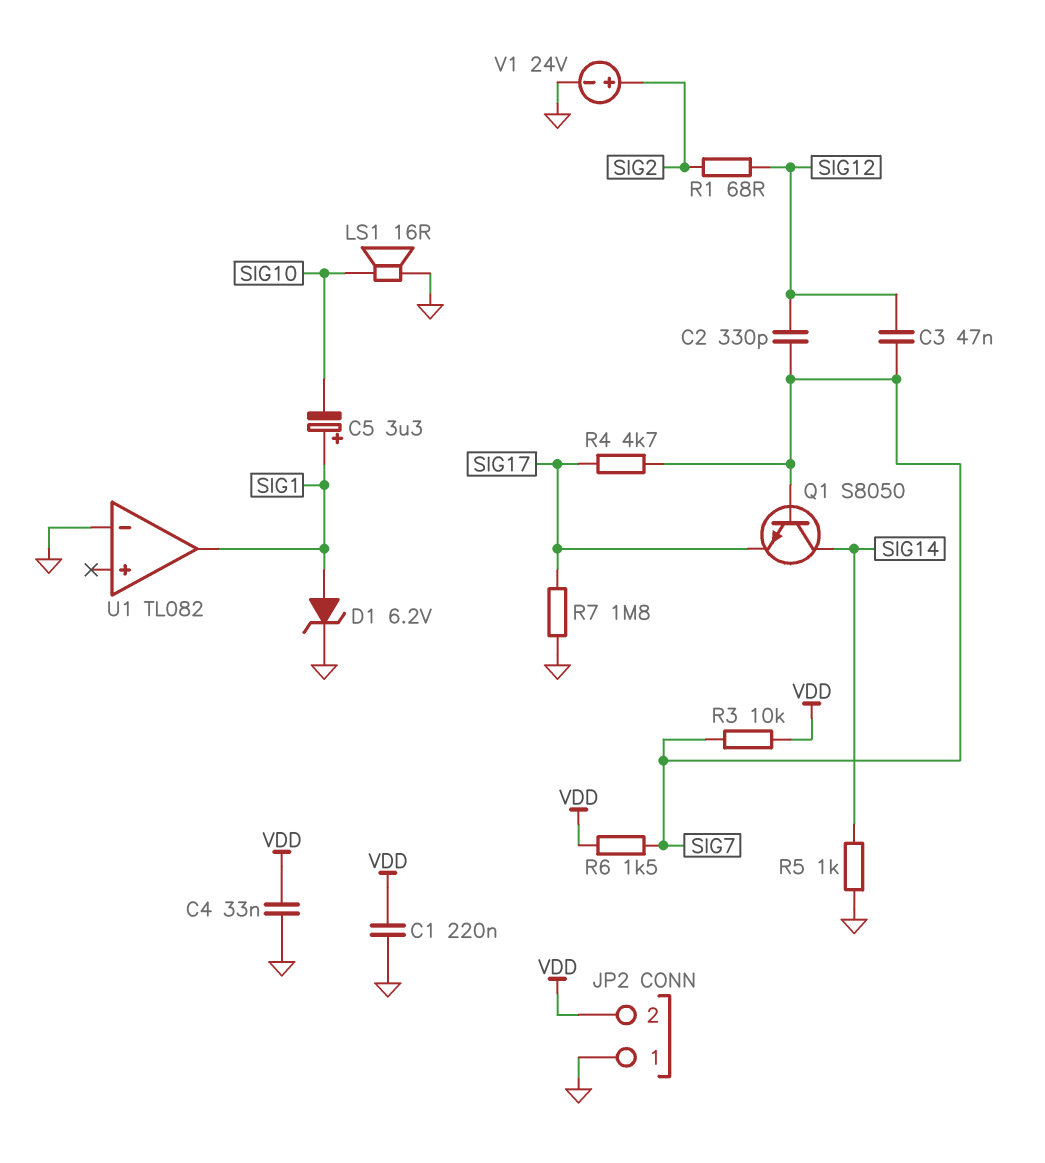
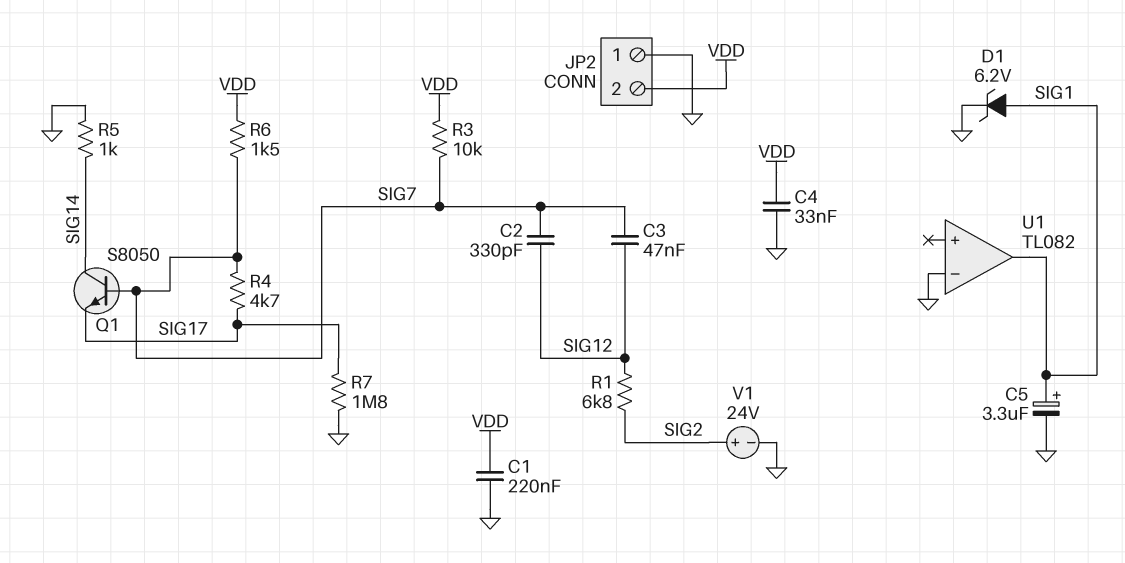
C5: 3.3uF (plus SIG1, minus SIG10) -> 3.3uF (plus SIG1, minus GND)
LS1: speaker 16R (GND, SIG10) -> none
R1: 68 (SIG2, SIG12) -> 6.8k (SIG2, SIG12)

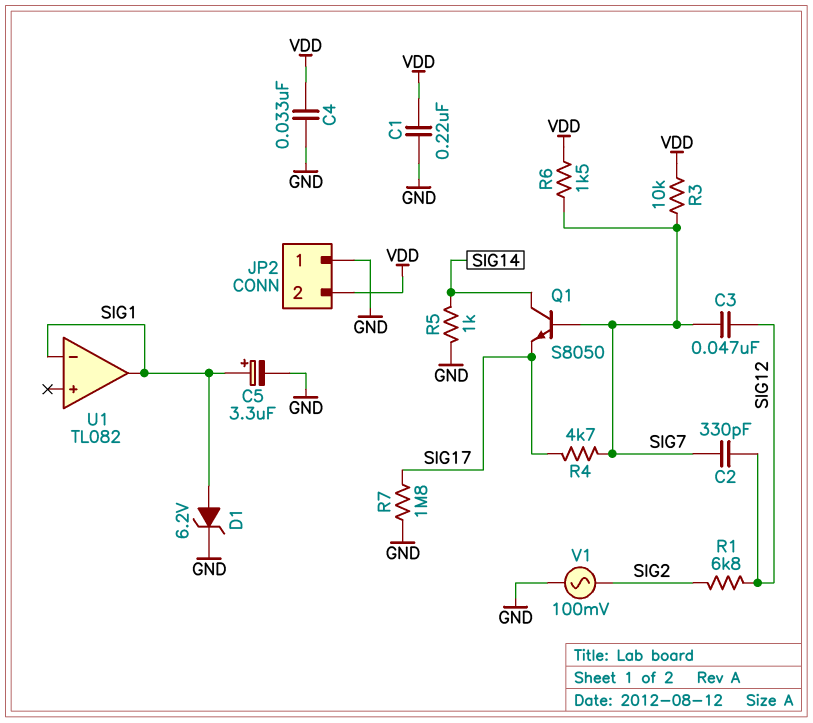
U1 pin in-: GND -> SIG1
V1: 24V (plus SIG2, minus GND) -> AC 100mV (GND, SIG2)

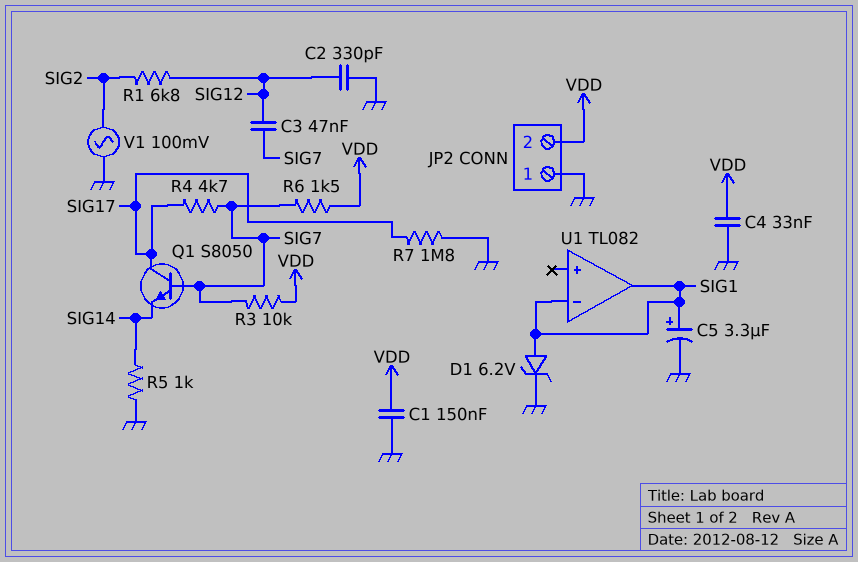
C1: 220nF (GND, VDD) -> 150nF (GND, VDD)
C2: 330pF (SIG7, SIG12) -> 330pF (GND, SIG12)
Q1: NPN S8050 (B SIG7, C SIG14, E SIG17) -> NPN S8050 (B SIG7, C SIG17, E SIG14)

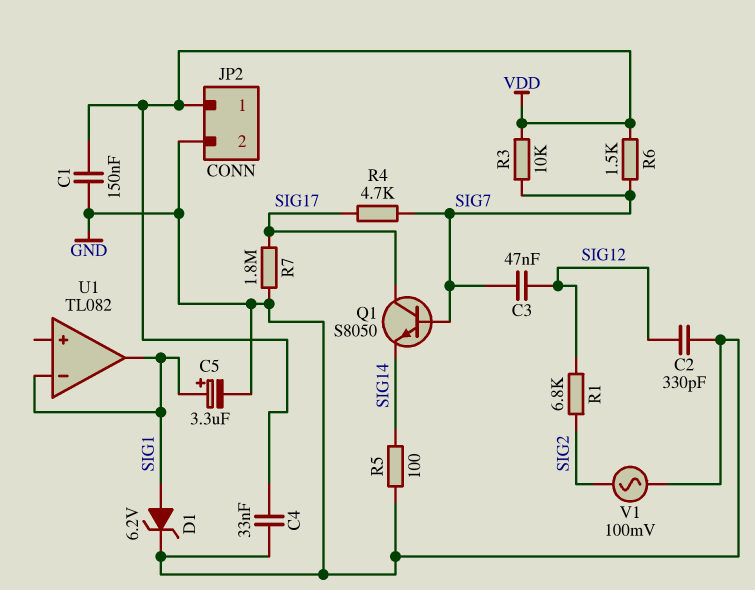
JP2 pin 1: GND -> VDD
JP2 pin 2: VDD -> GND
R5: 1k (GND, SIG14) -> 100 (GND, SIG14)

